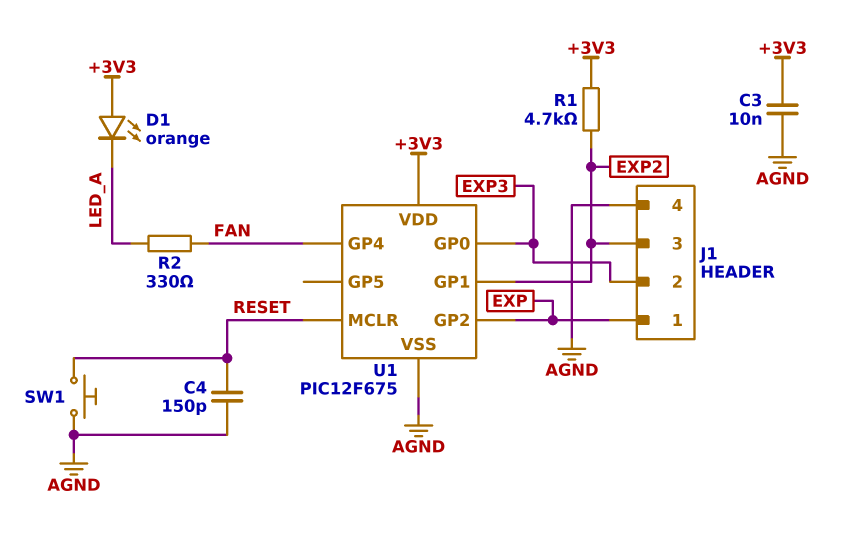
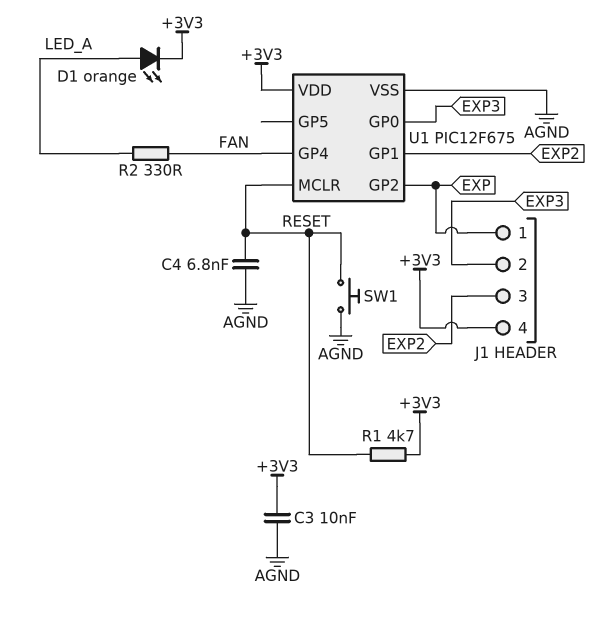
C4: 150pF (AGND, RESET) -> 6.8nF (AGND, RESET)
D1: LED orange (A +3V3, K LED_A) -> LED orange (A LED_A, K +3V3)
J1 pin 4: AGND -> +3V3
R1: 4.7k (+3V3, EXP2) -> 4.7k (+3V3, RESET)

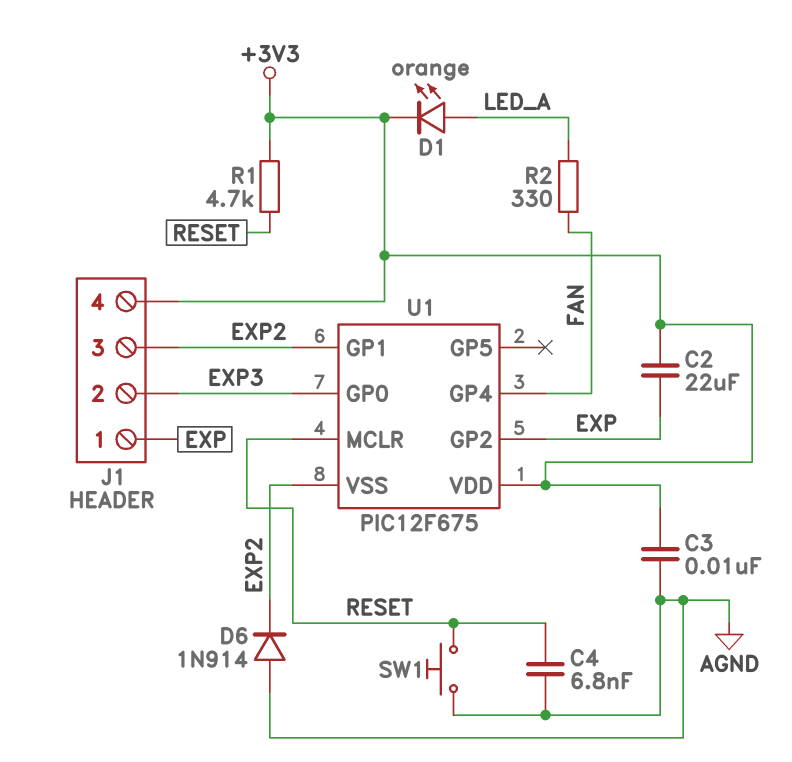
C2: none -> 22uF (+3V3, EXP)
D6: none -> diode 1N914 (A AGND, K EXP2)
U1 pin VSS: AGND -> EXP2

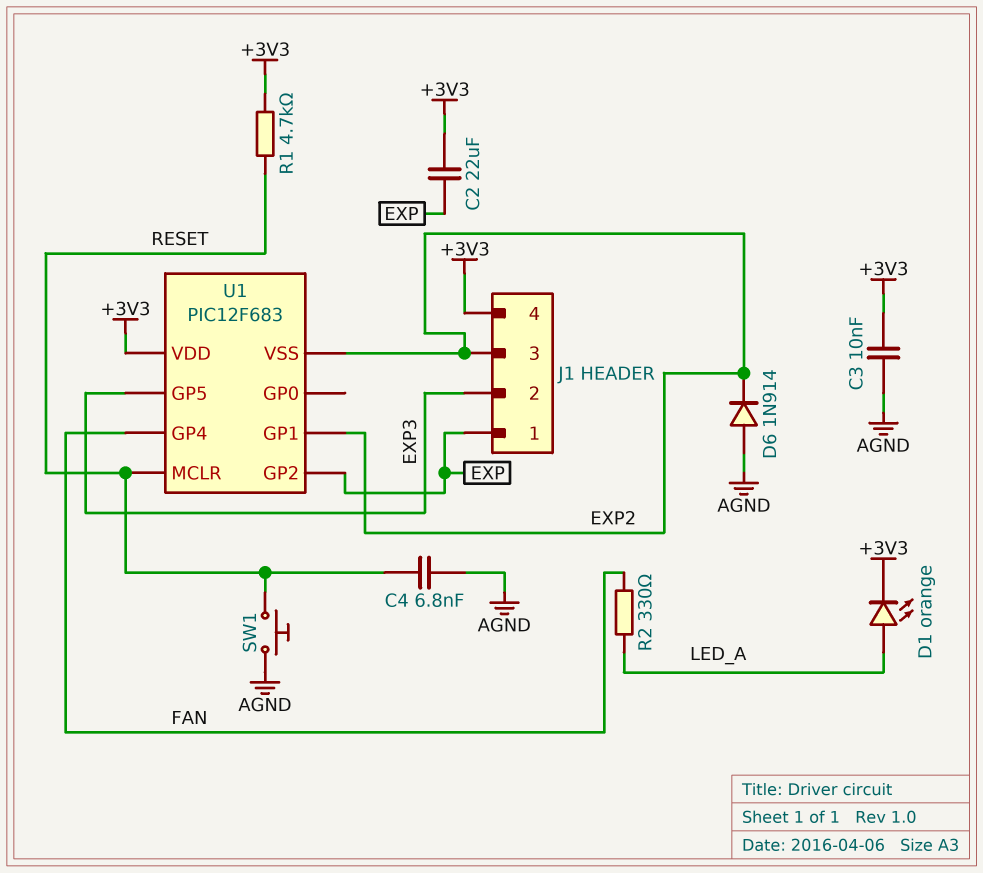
U1: PIC12F675 -> PIC12F683
U1 pin GP0: EXP3 -> none
U1 pin GP5: none -> EXP3

